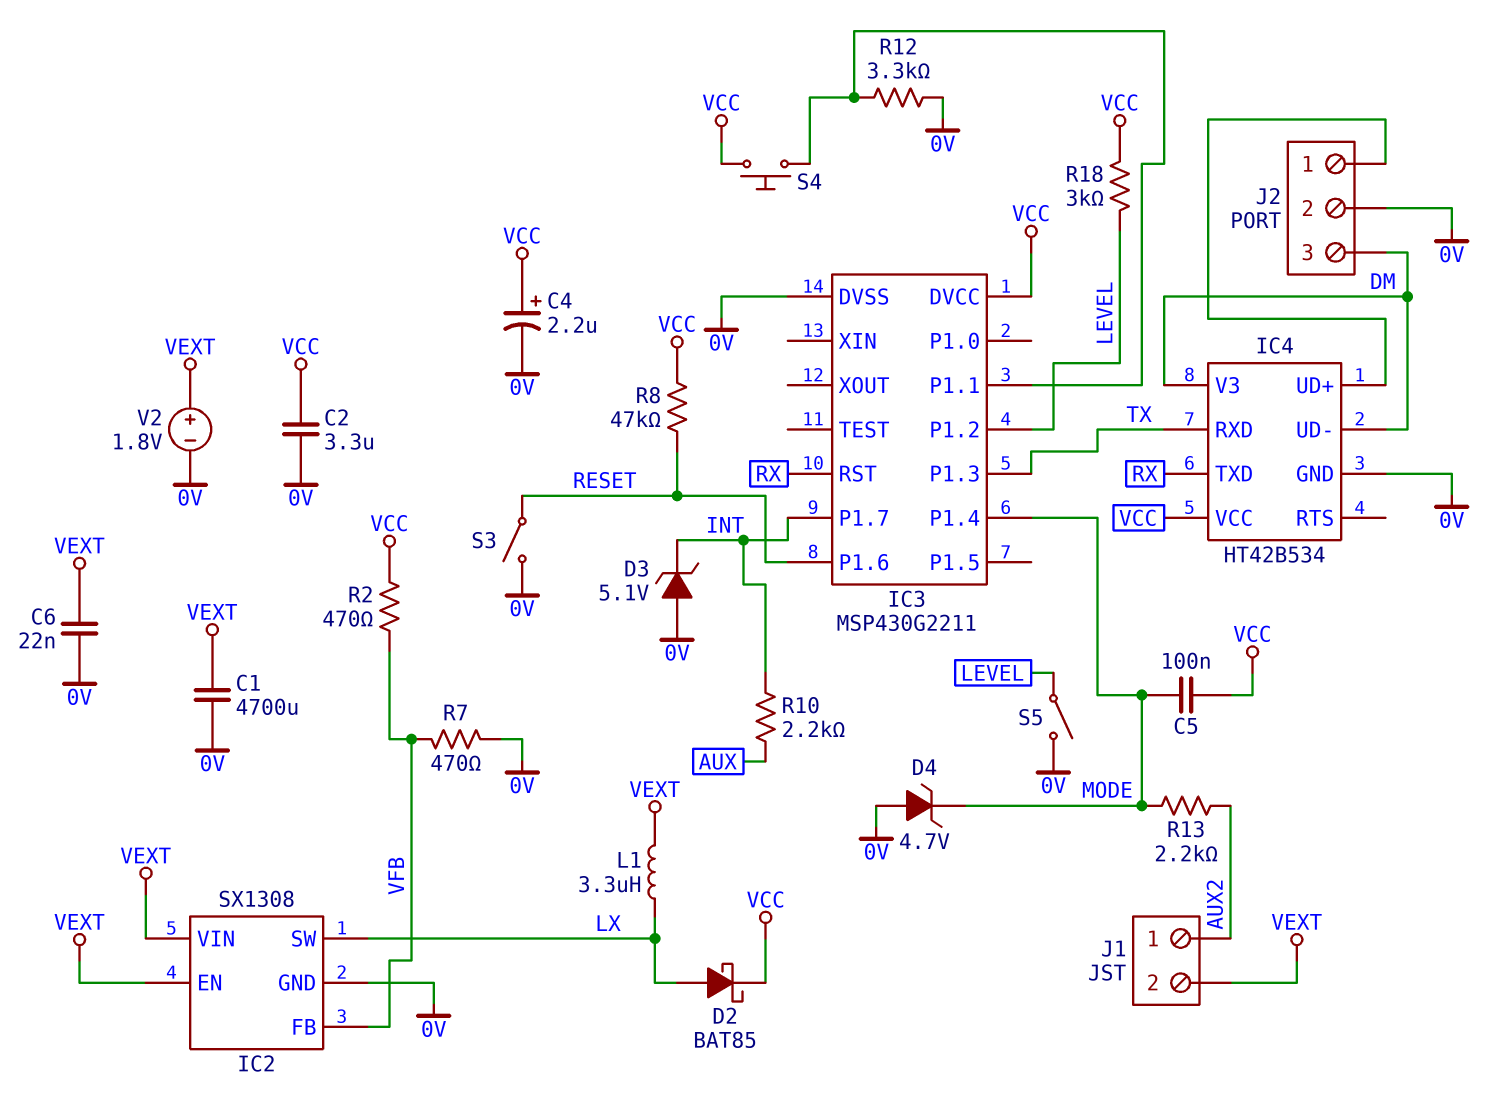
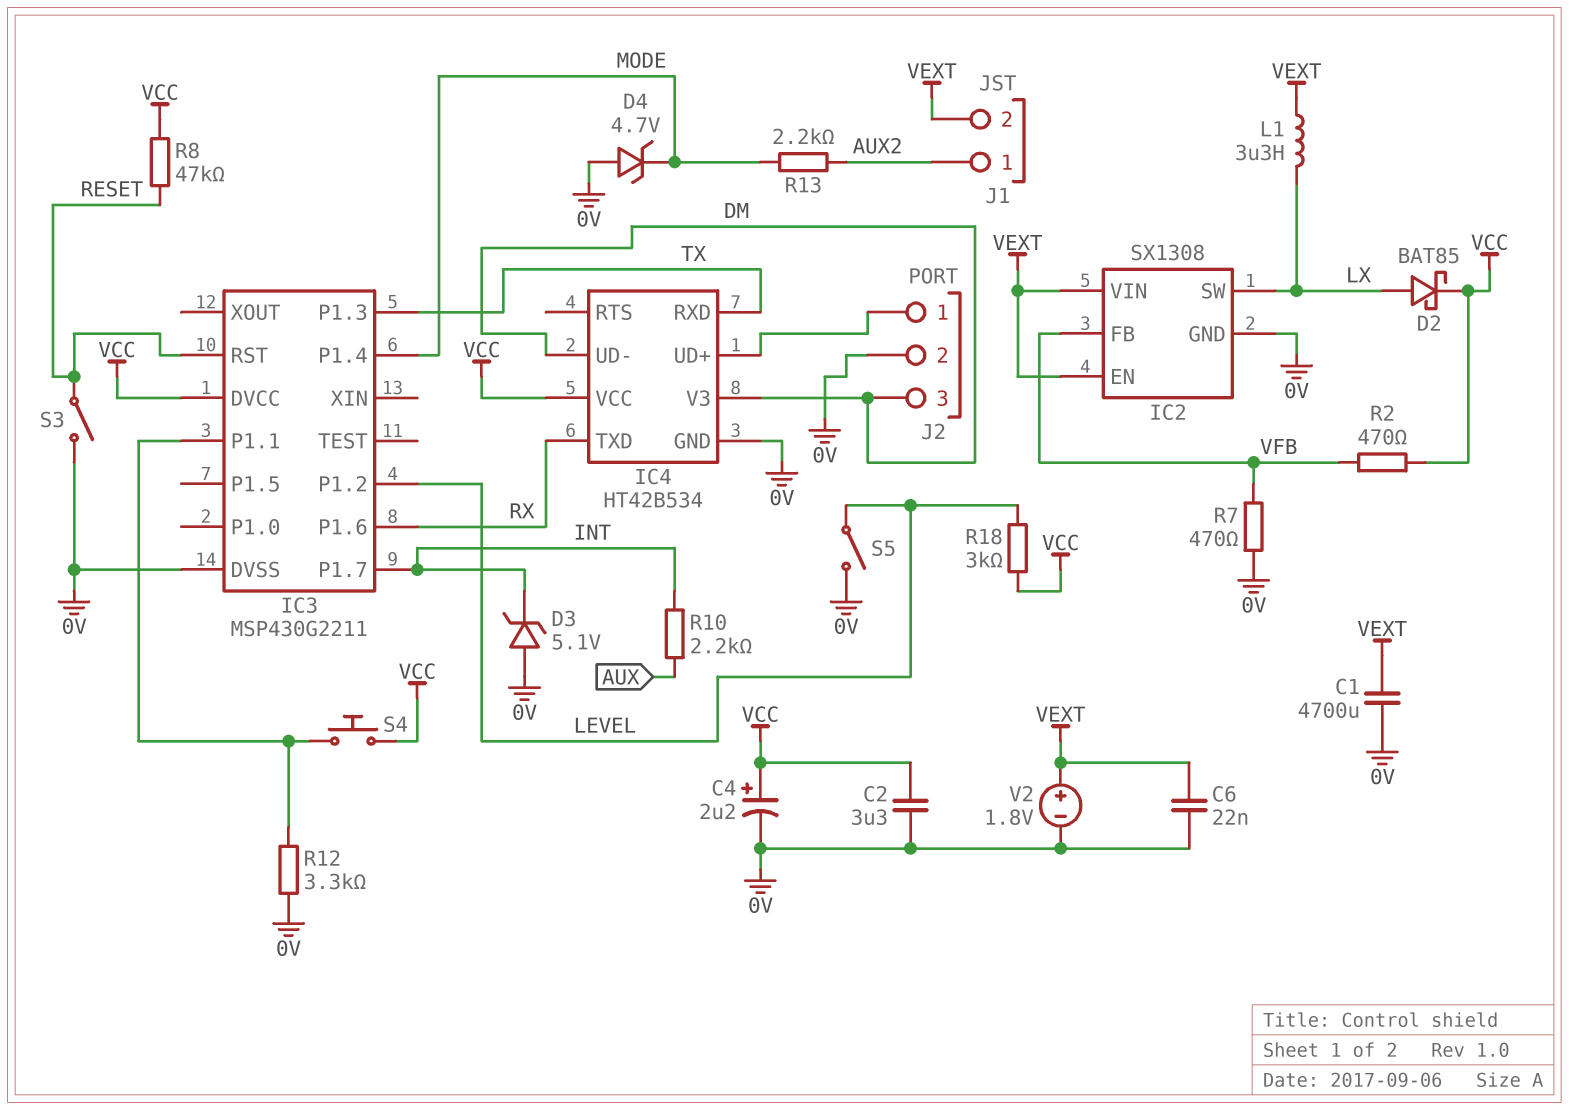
C5: 100nF (MODE, VCC) -> none
IC3 pin P1.6: RESET -> RX
IC3 pin RST: RX -> RESET

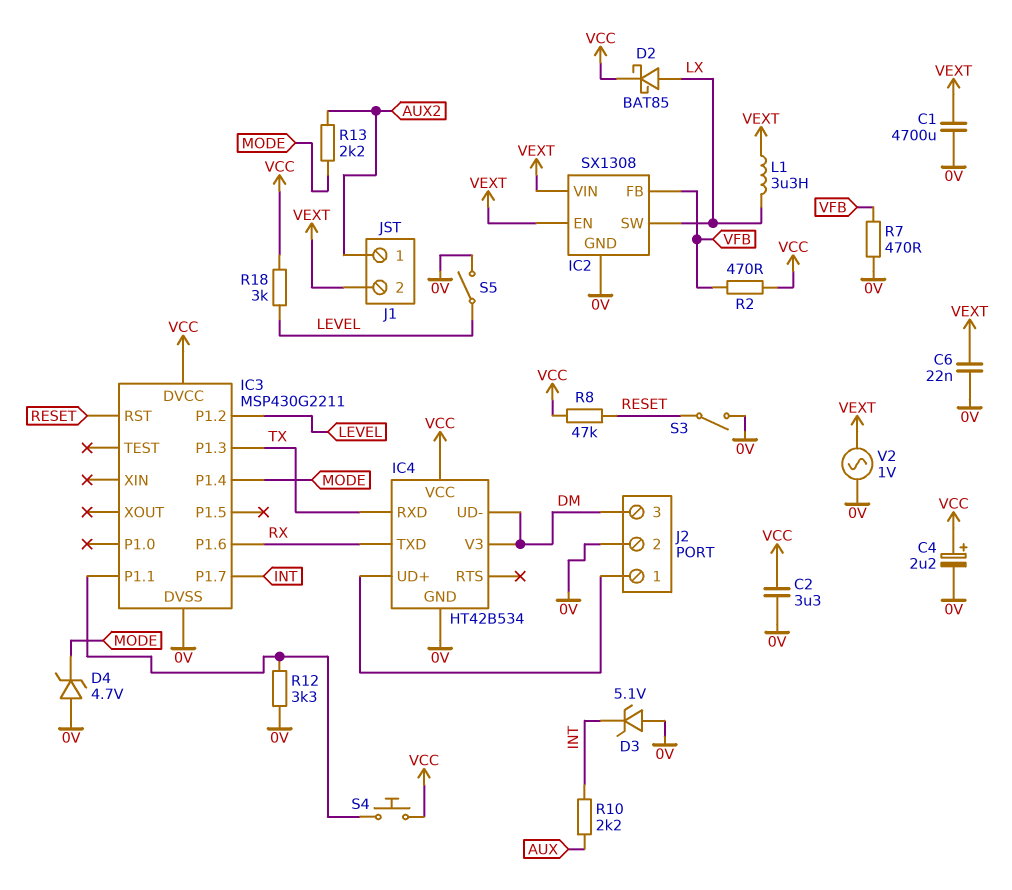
V2: 1.8V (plus VEXT, minus 0V) -> AC 1V (0V, VEXT)

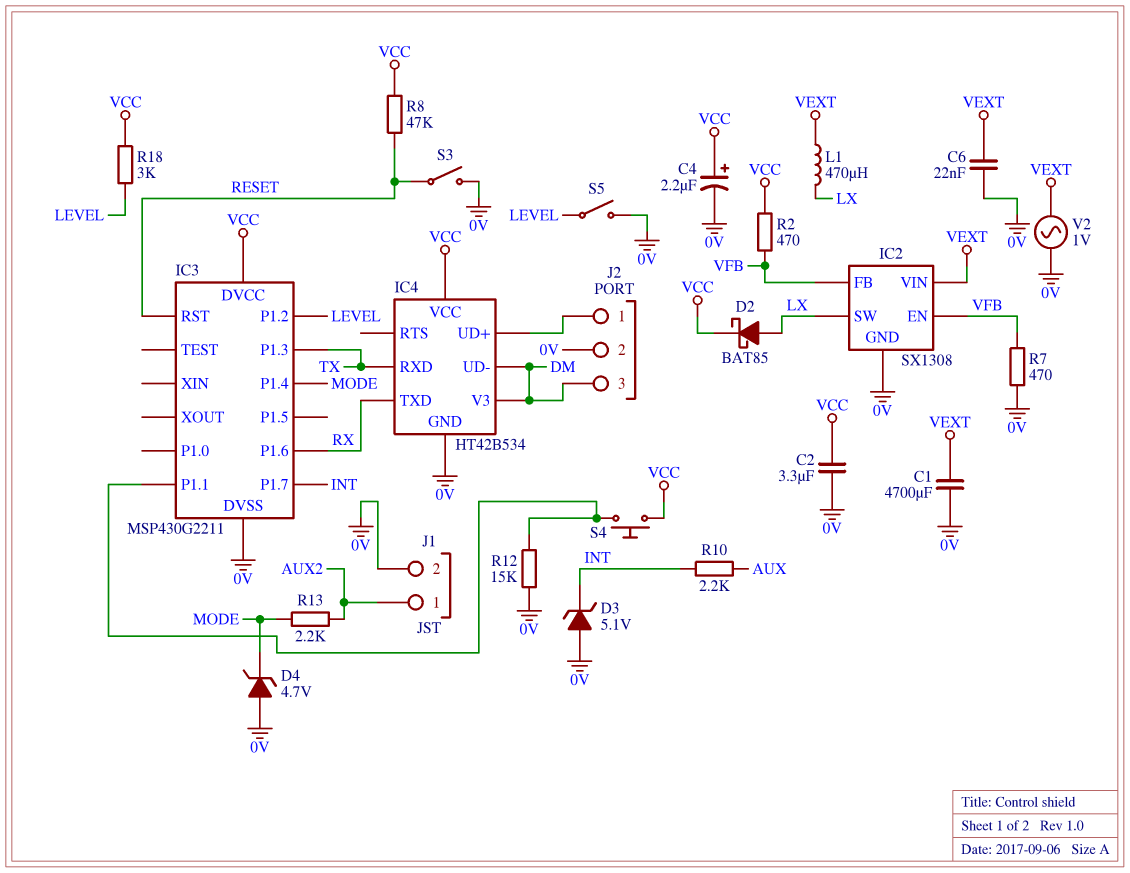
IC2 pin EN: VEXT -> VFB
J1 pin 2: VEXT -> 0V
L1: 3.3uH (LX, VEXT) -> 470uH (LX, VEXT)
R12: 3.3k (0V, IC3/P1.1) -> 15k (0V, IC3/P1.1)

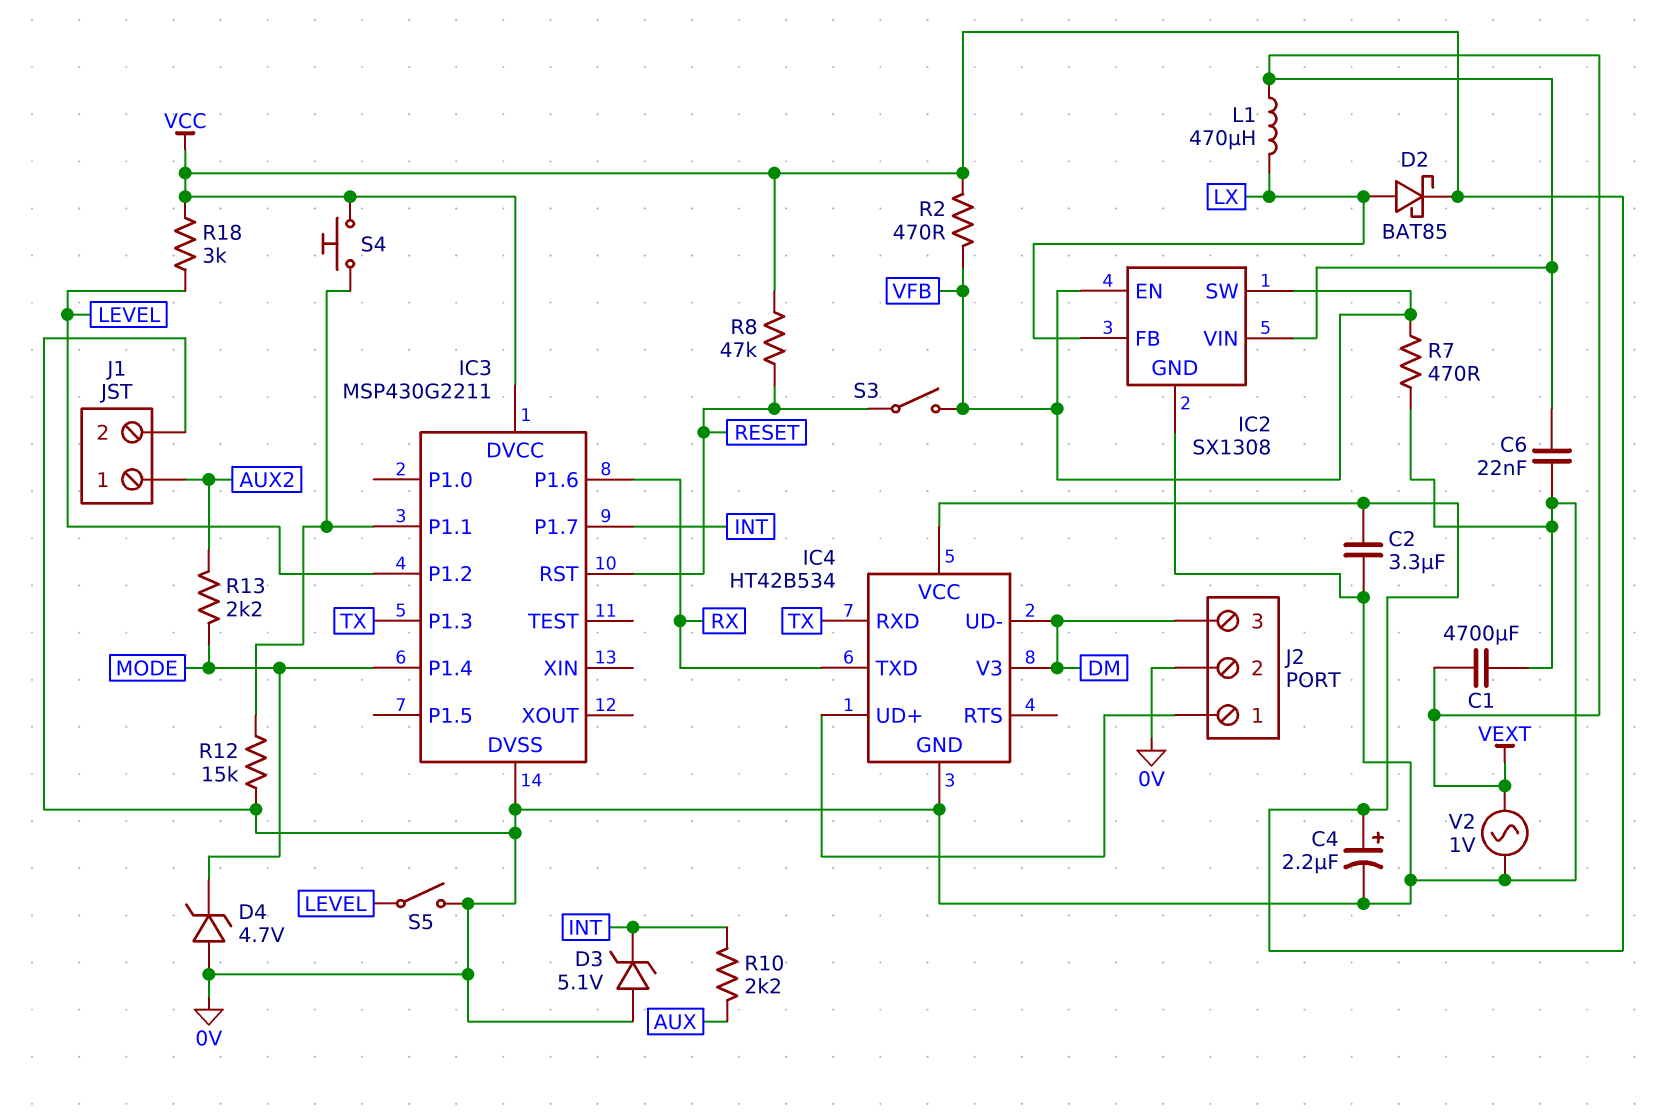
IC2 pin FB: VFB -> LX
IC2 pin SW: LX -> VFB
S3: switch (0V, RESET) -> switch (RESET, VFB)

